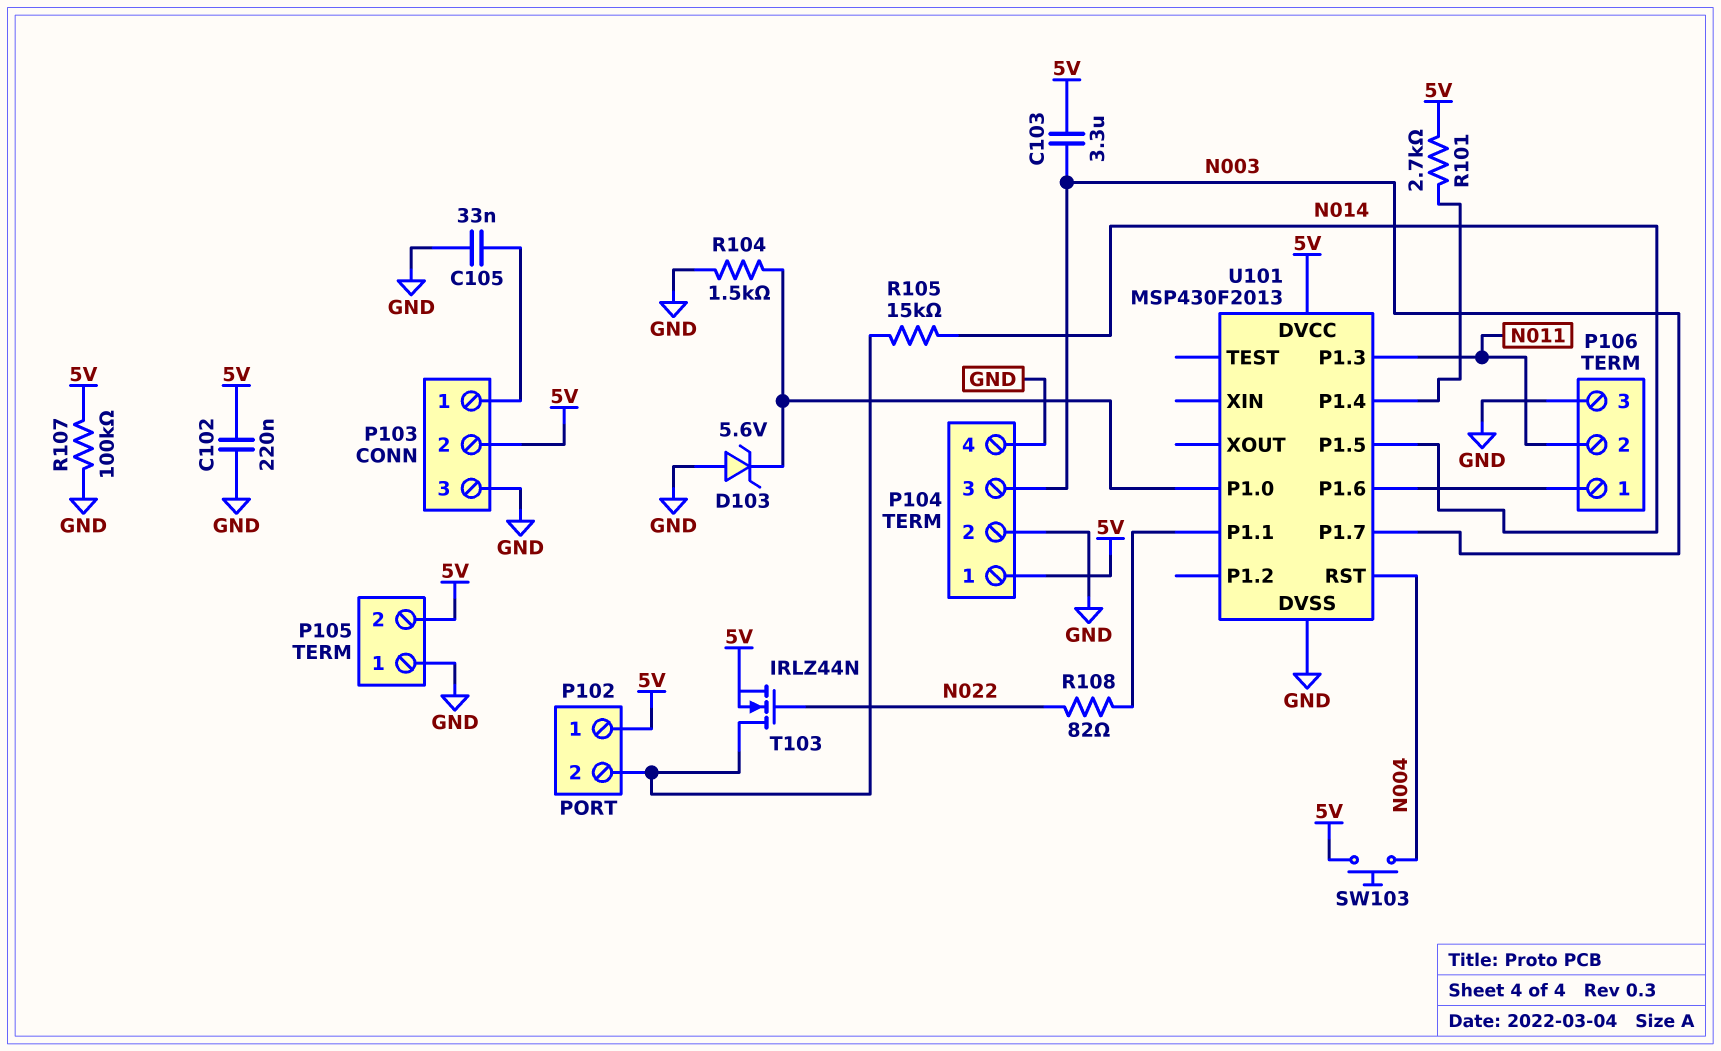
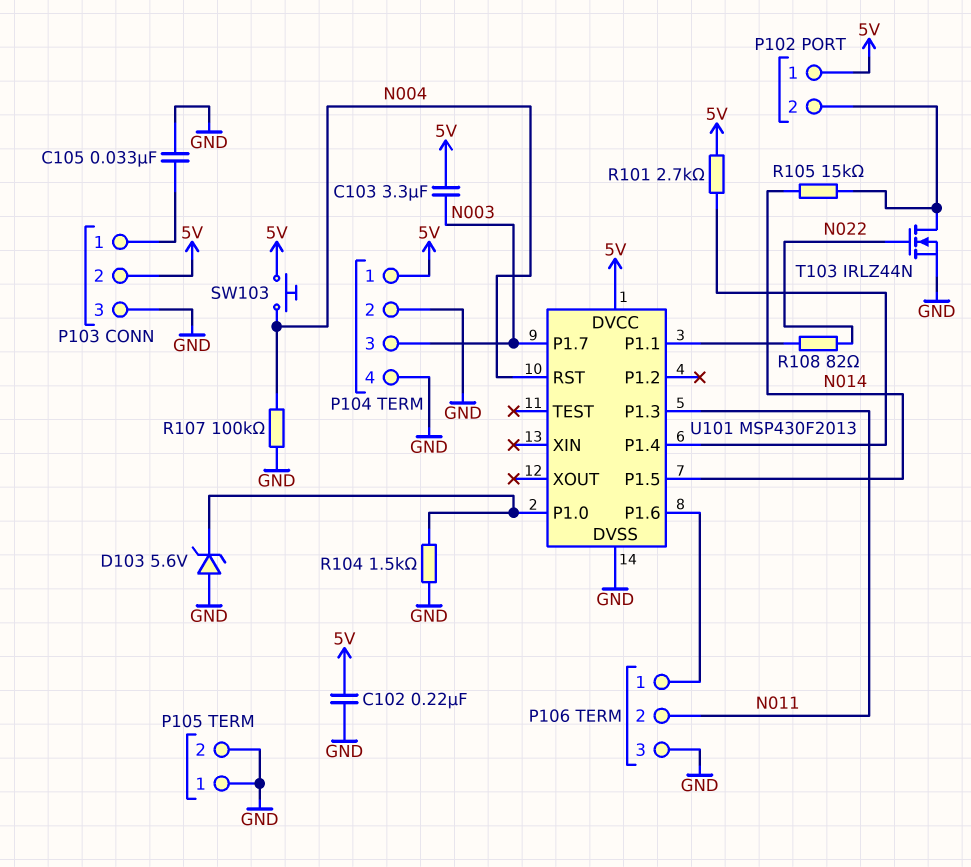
P105 pin 2: 5V -> GND
R107: 100k (5V, GND) -> 100k (GND, N004)
T103: NMOS IRLZ44N (G N022, D P102/2, S 5V) -> NMOS IRLZ44N (G N022, D P102/2, S GND)

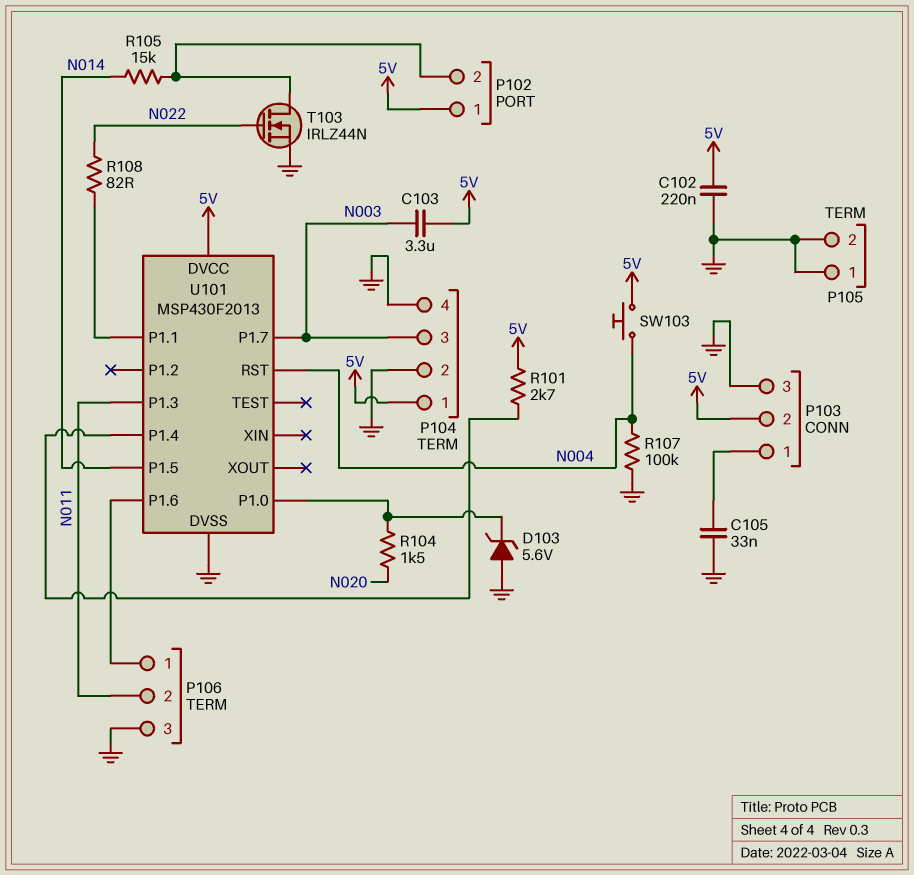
R104: 1.5k (GND, U101/P1.0) -> 1.5k (N020, U101/P1.0)

